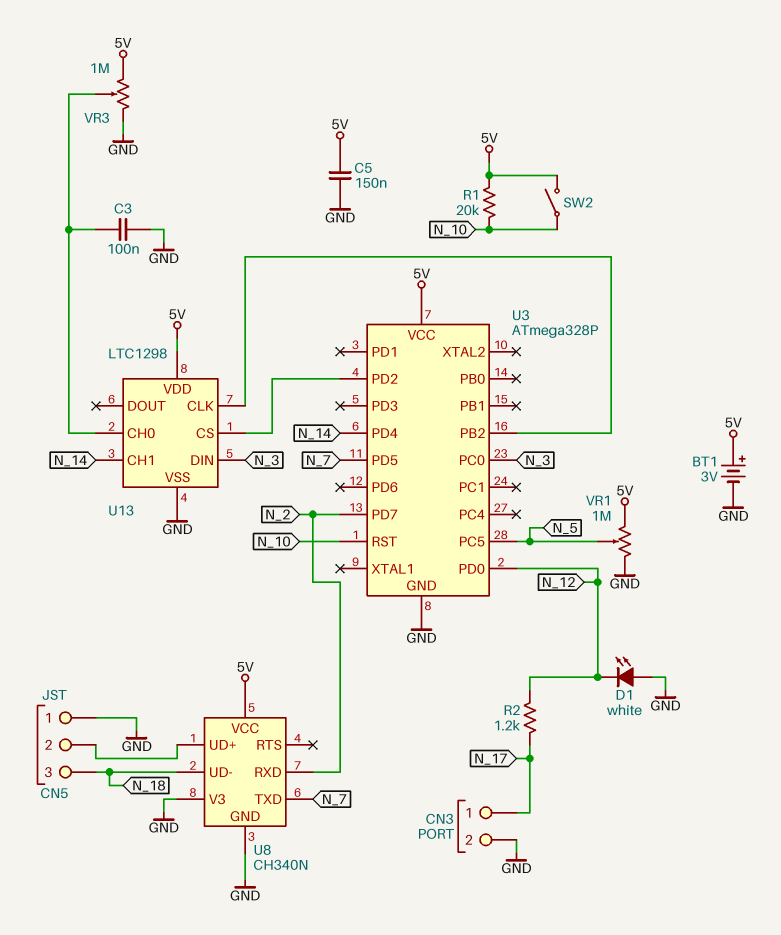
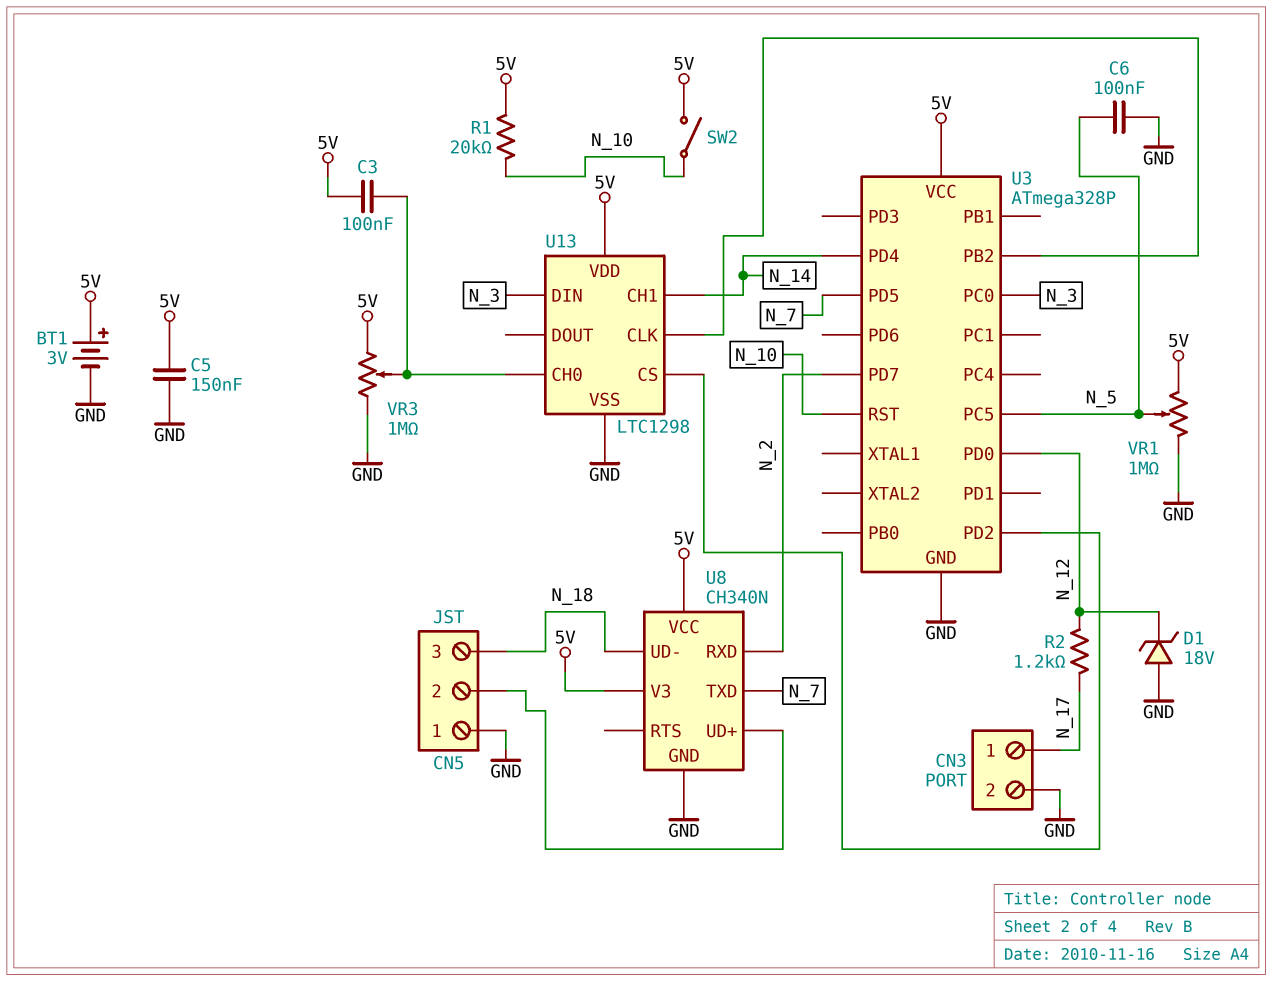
C3: 100nF (GND, U13/CH0) -> 100nF (5V, U13/CH0)
C6: none -> 100nF (GND, N_5)
D1: LED white (A GND, K N_12) -> zener 18V (A GND, K N_12)
U8 pin V3: GND -> 5V

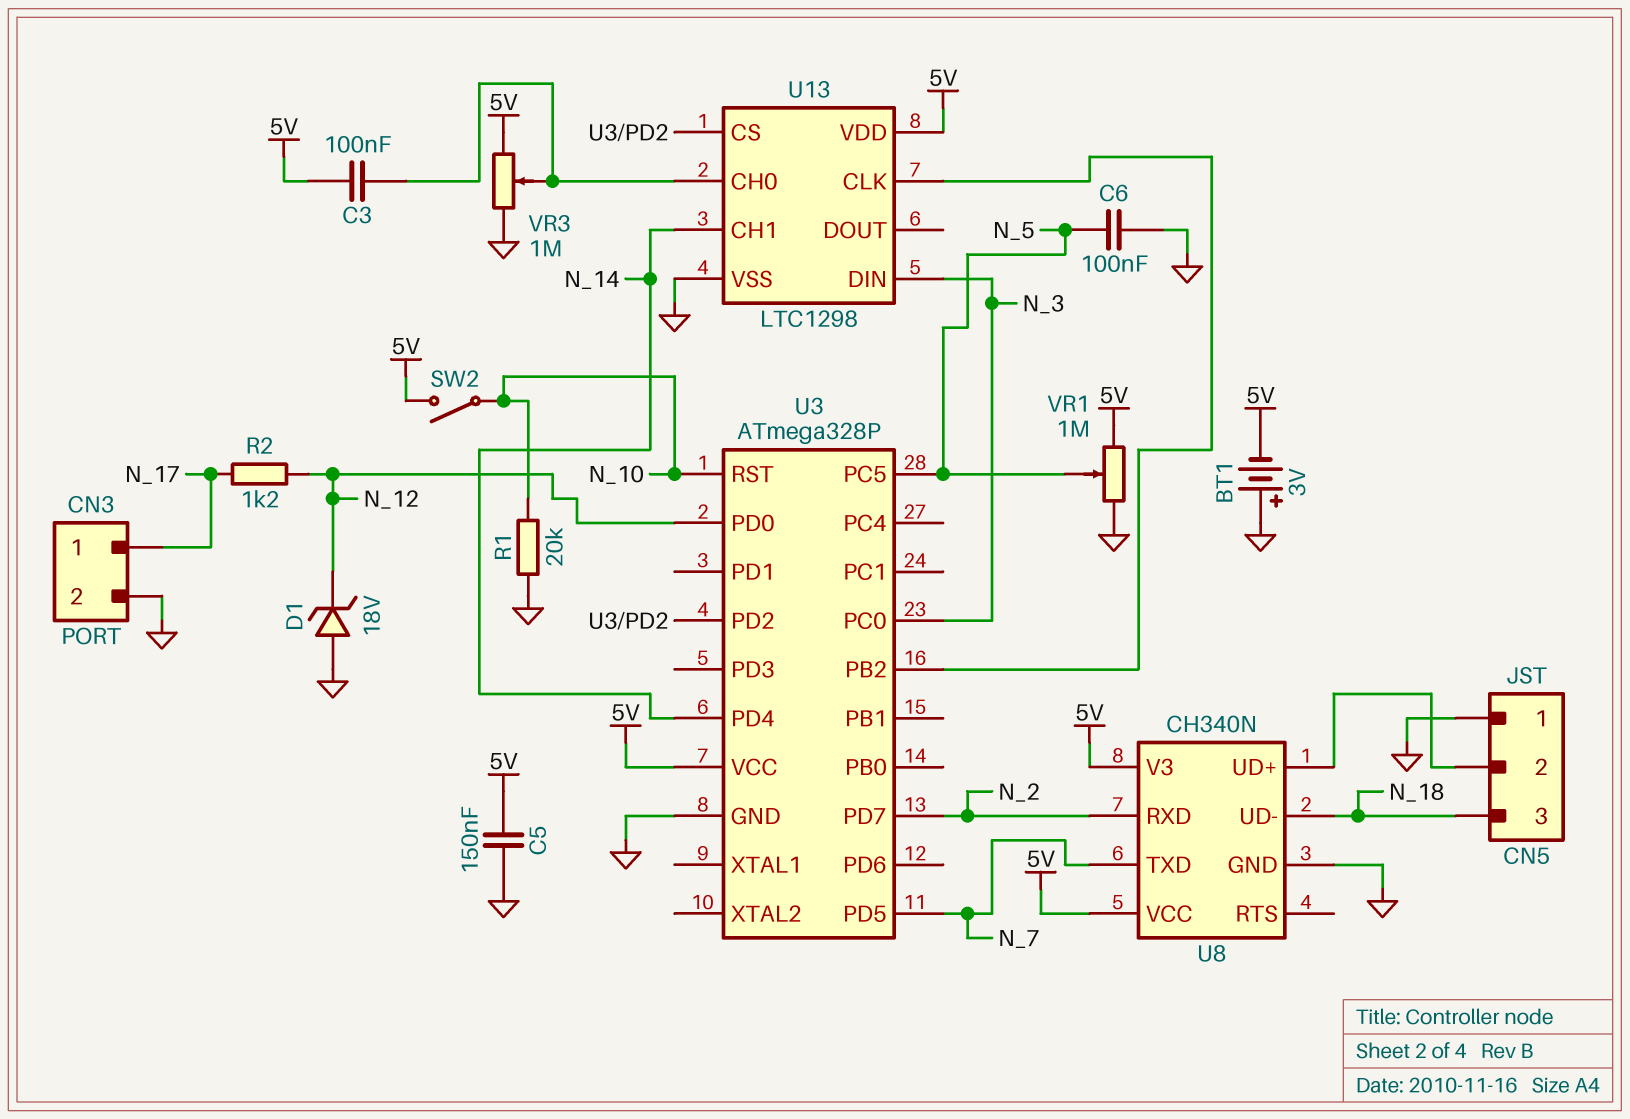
BT1: 3V (plus 5V, minus GND) -> 3V (plus GND, minus 5V)
R1: 20k (5V, N_10) -> 20k (GND, N_10)

